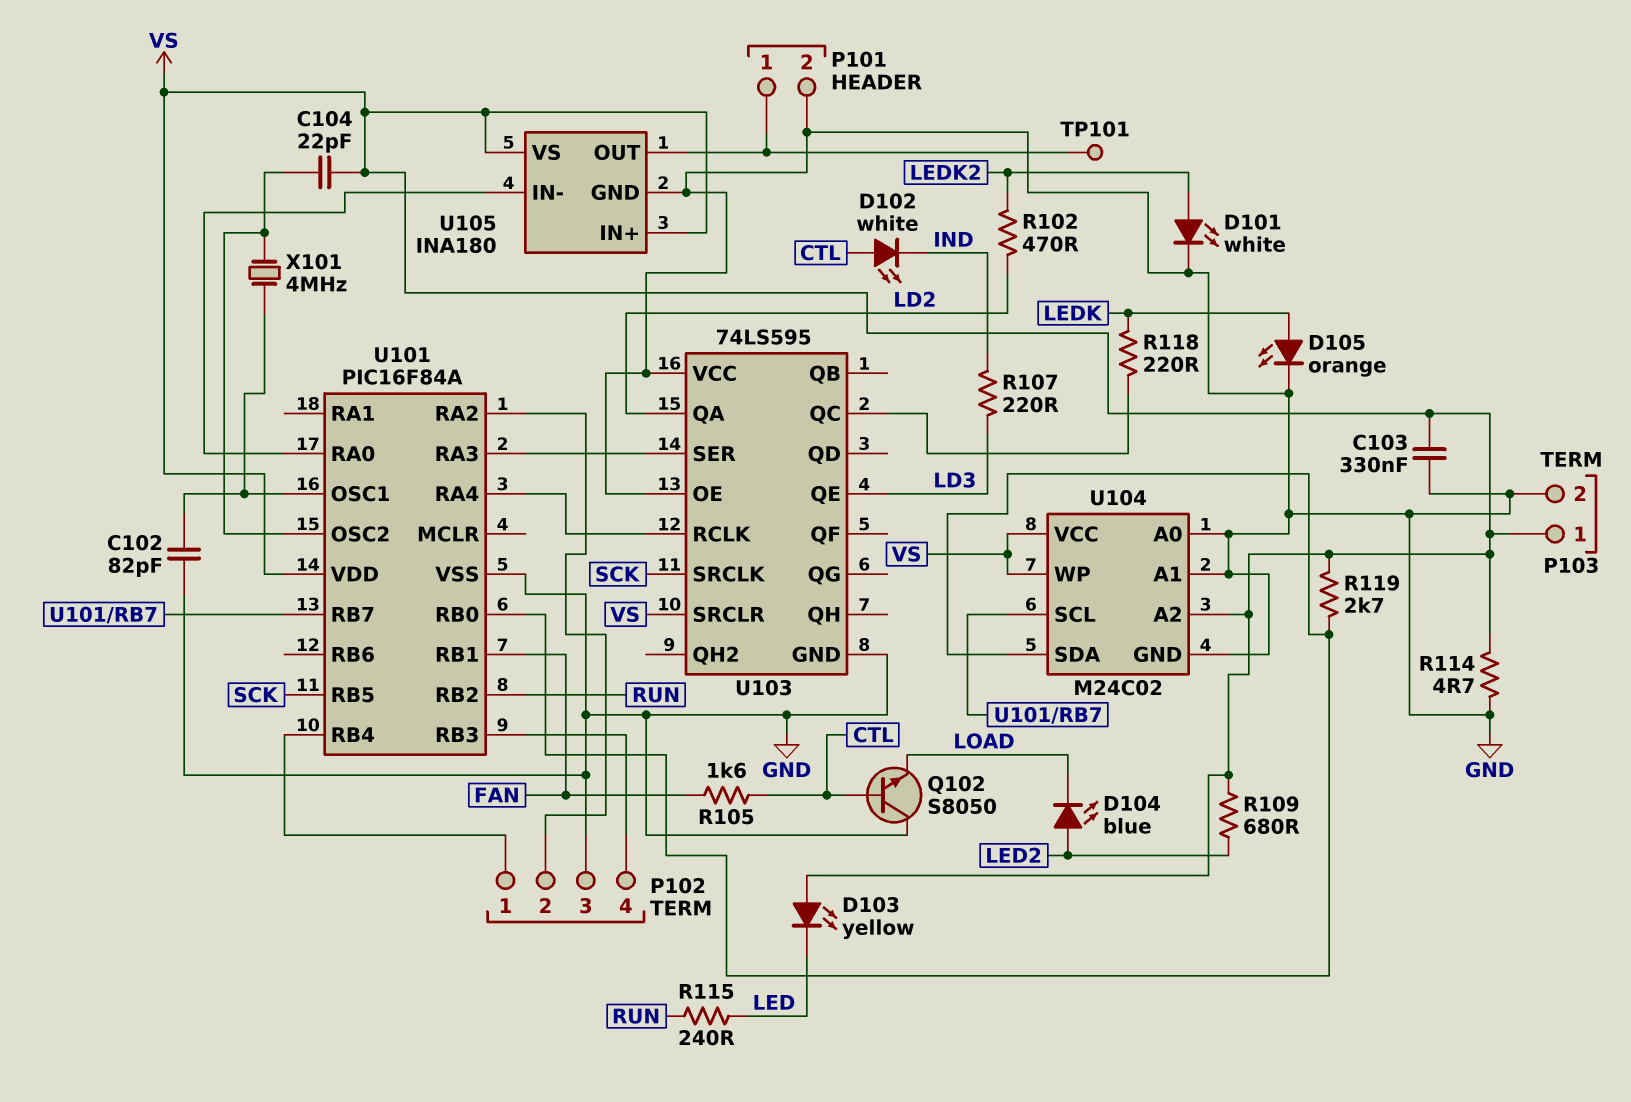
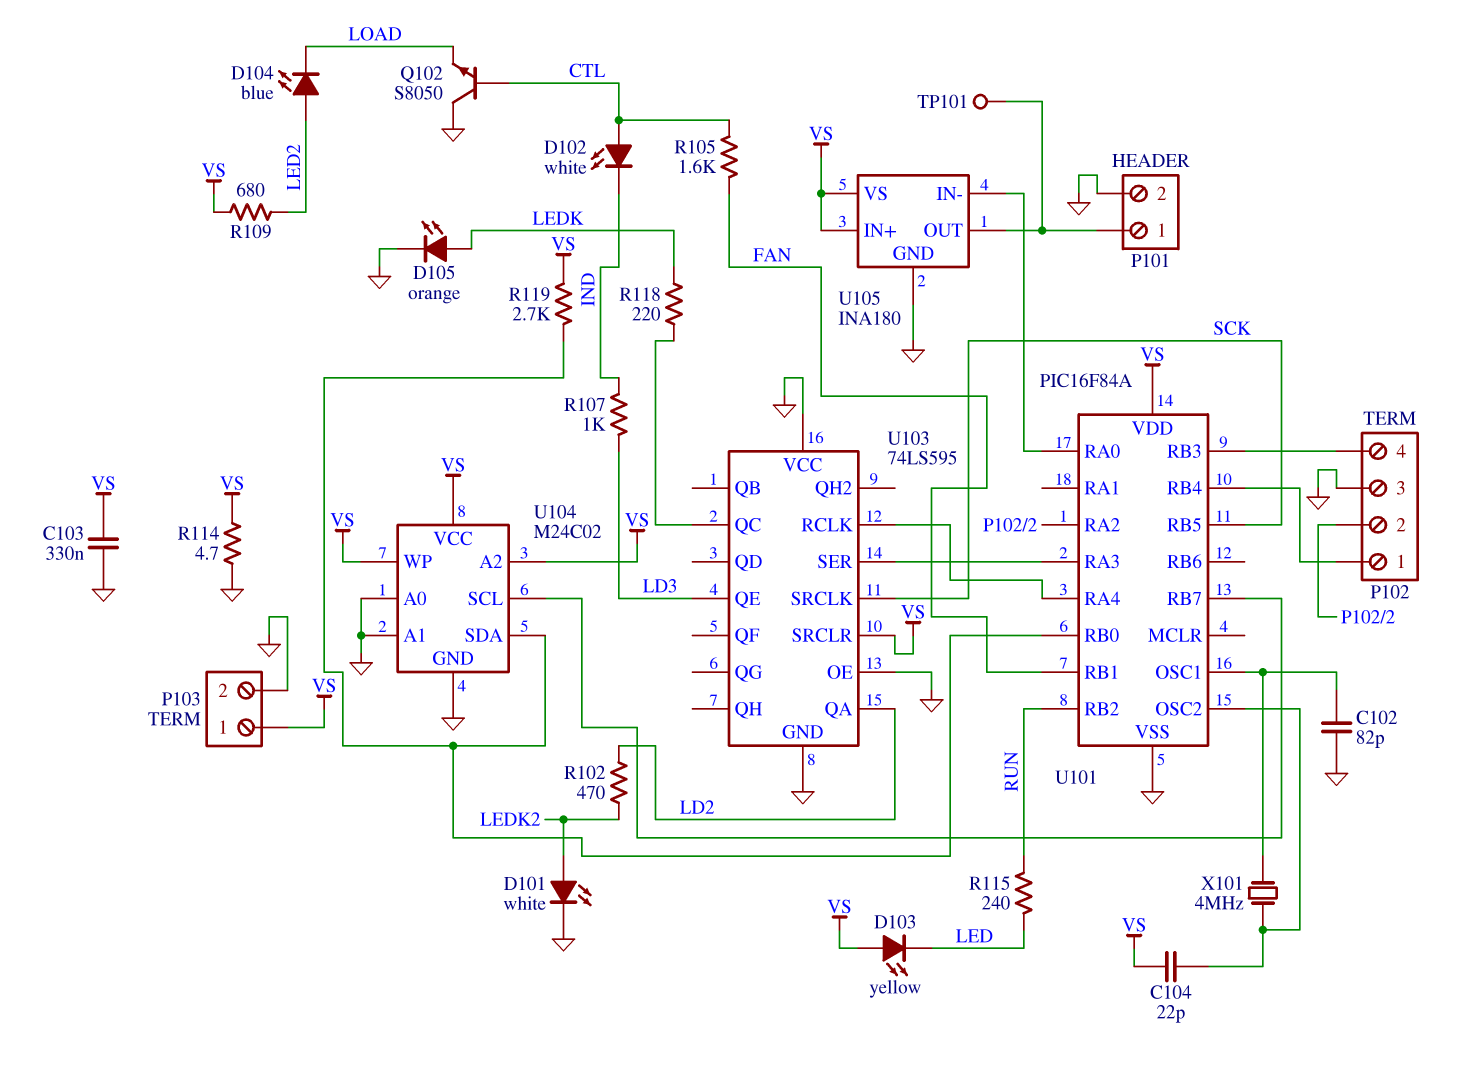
R107: 220 (IND, LD3) -> 1k (IND, LD3)

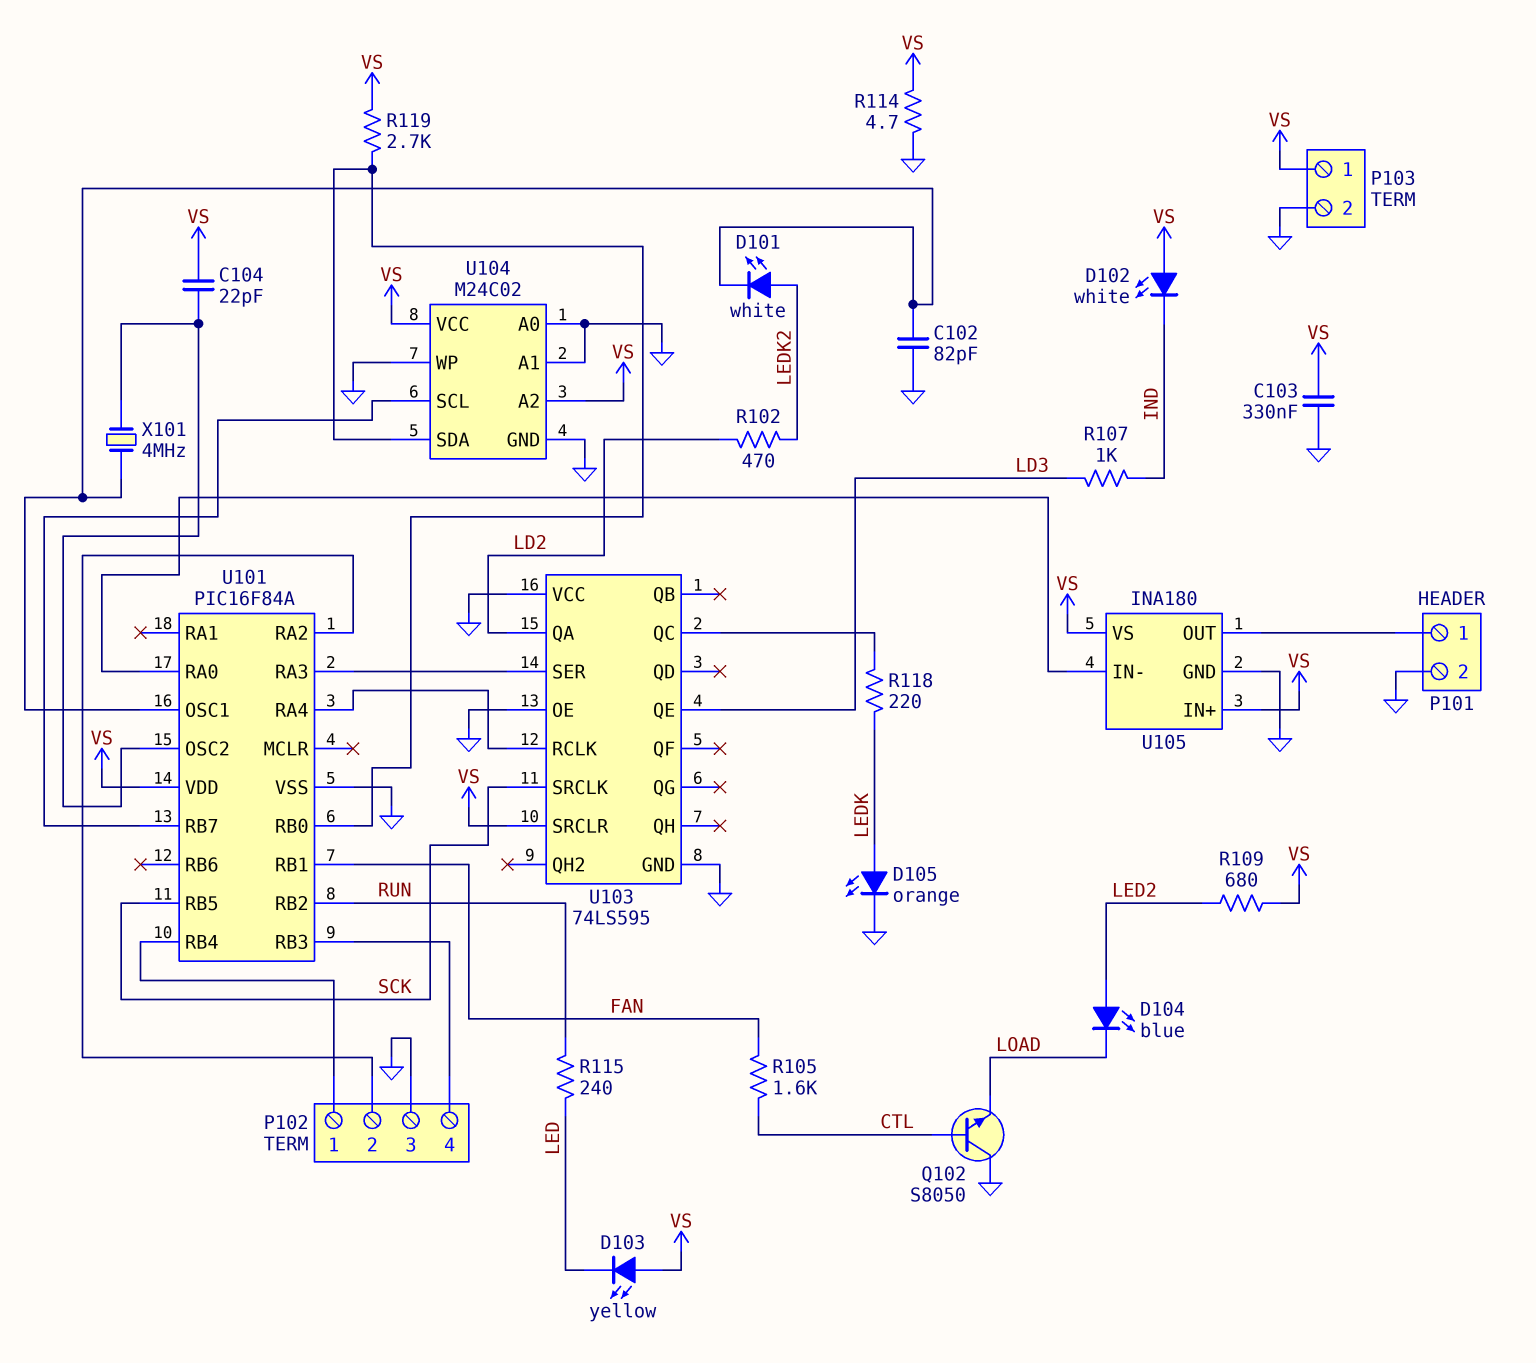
D101: LED white (A LEDK2, K GND) -> LED white (A LEDK2, K U101/OSC1)
D102: LED white (A CTL, K IND) -> LED white (A VS, K IND)
TP101: test point (P101/1) -> none
U104 pin WP: VS -> GND

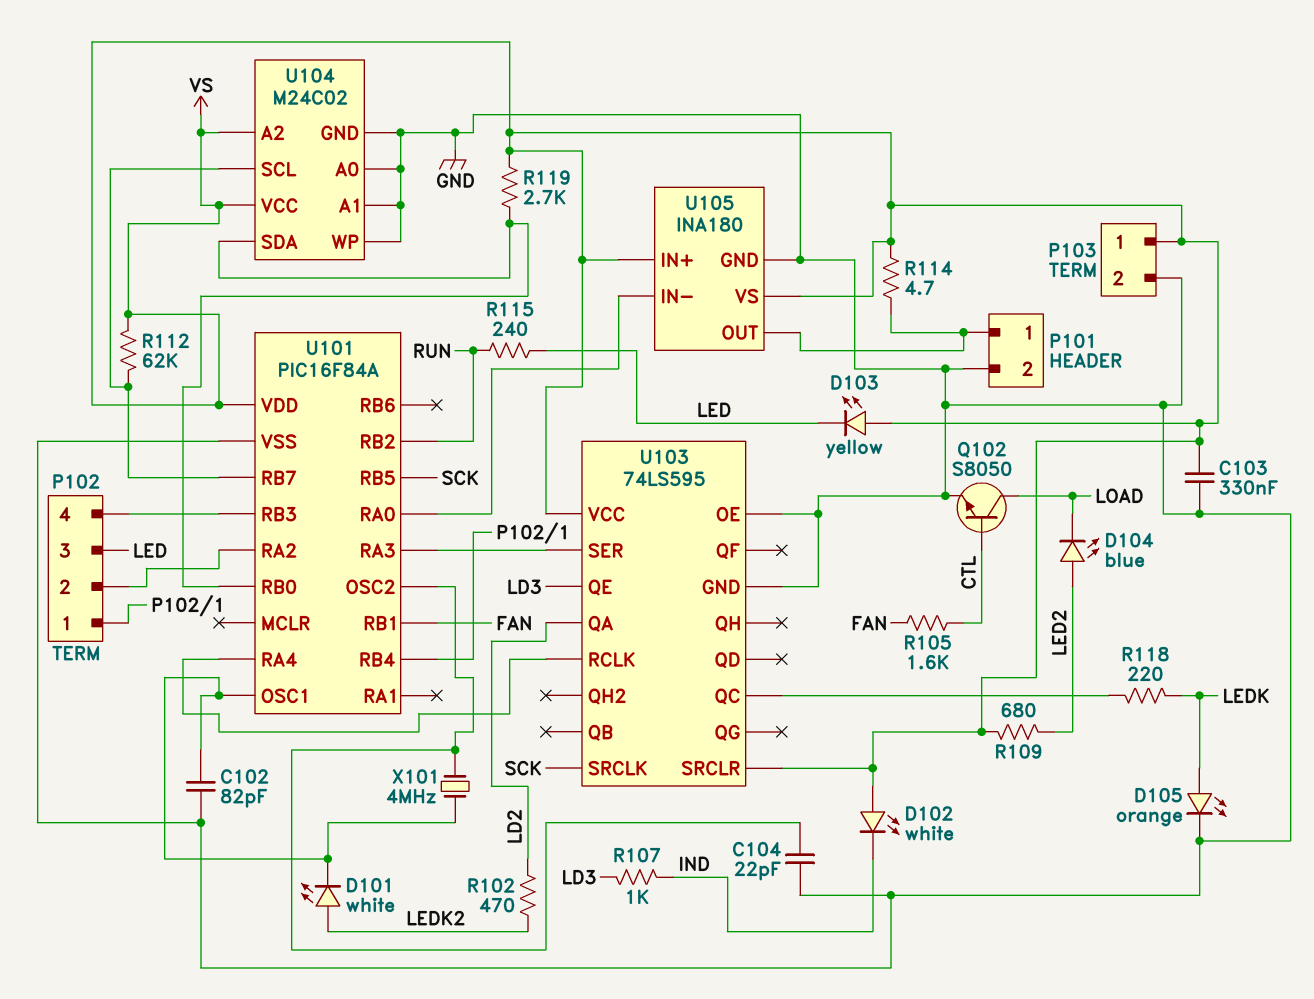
C104: 22pF (U101/OSC2, VS) -> 22pF (GND, U101/OSC2)
P102 pin 3: GND -> LED
Q102: NPN S8050 (B CTL, C GND, E LOAD) -> NPN S8050 (B CTL, C LOAD, E GND)
R112: none -> 62k (U101/RB7, VS)
R114: 4.7 (GND, VS) -> 4.7 (P101/1, VS)
U103 pin VCC: GND -> VS

